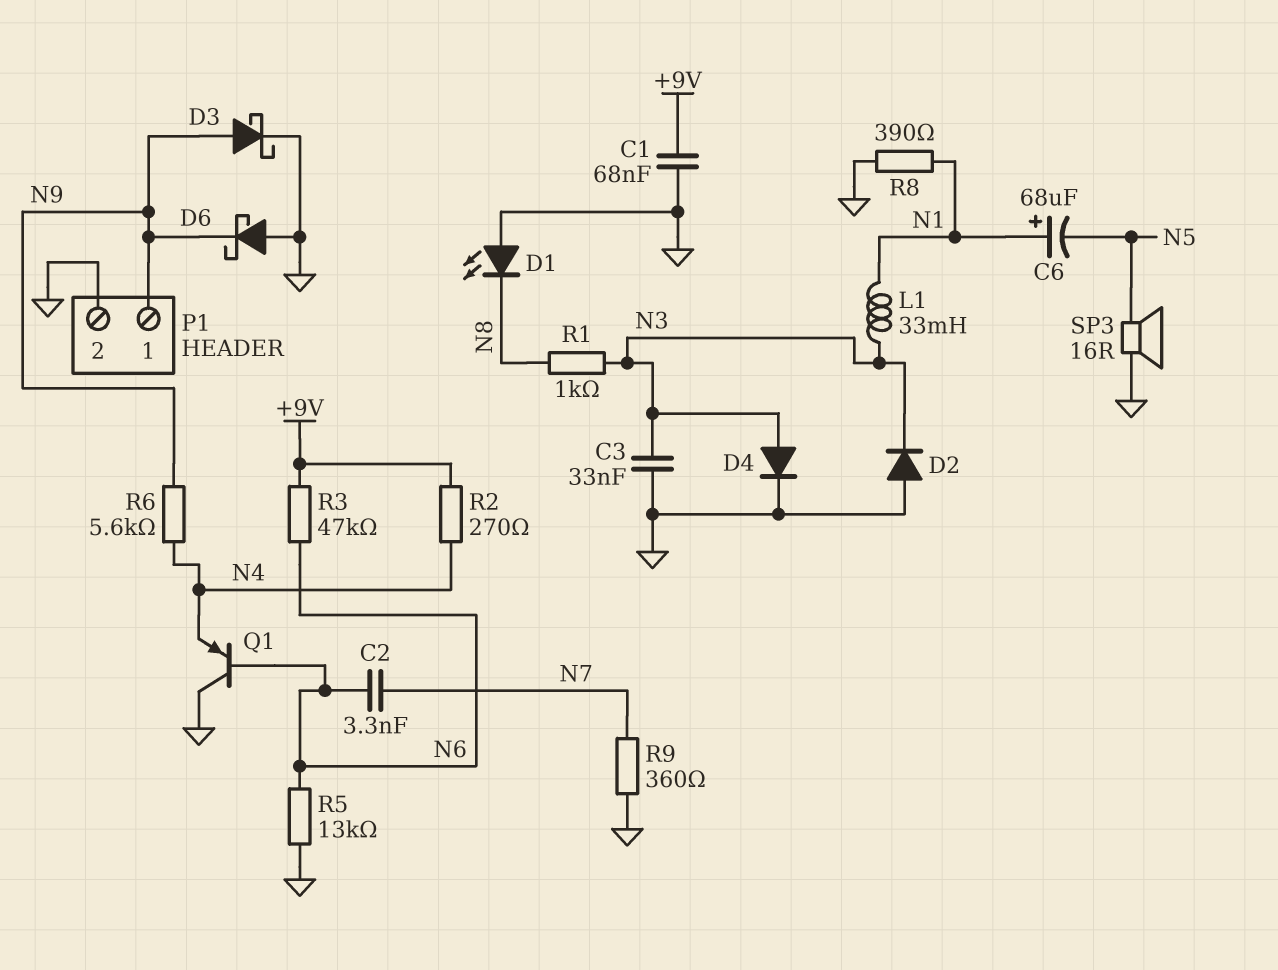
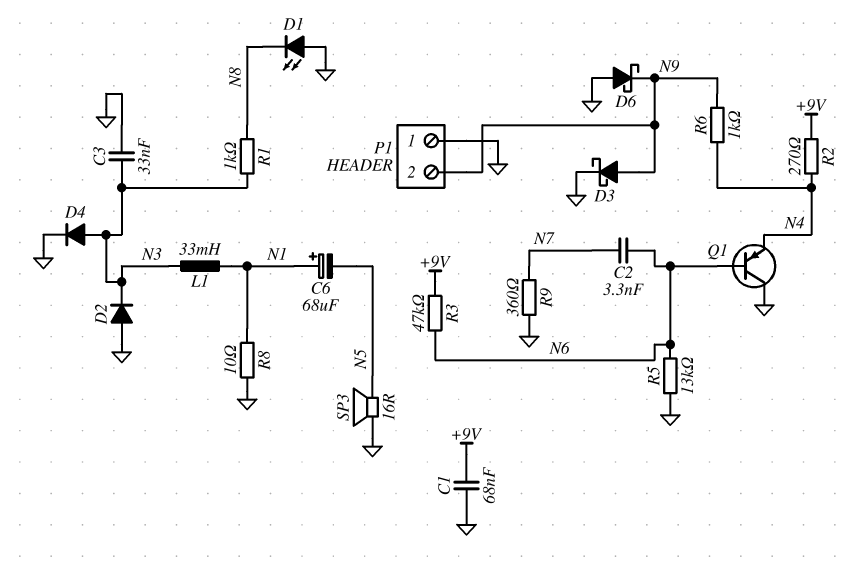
P1 pin 1: N9 -> GND
P1 pin 2: GND -> N9
R6: 5.6k (N4, N9) -> 1k (N4, N9)
R8: 390 (GND, N1) -> 10 (GND, N1)

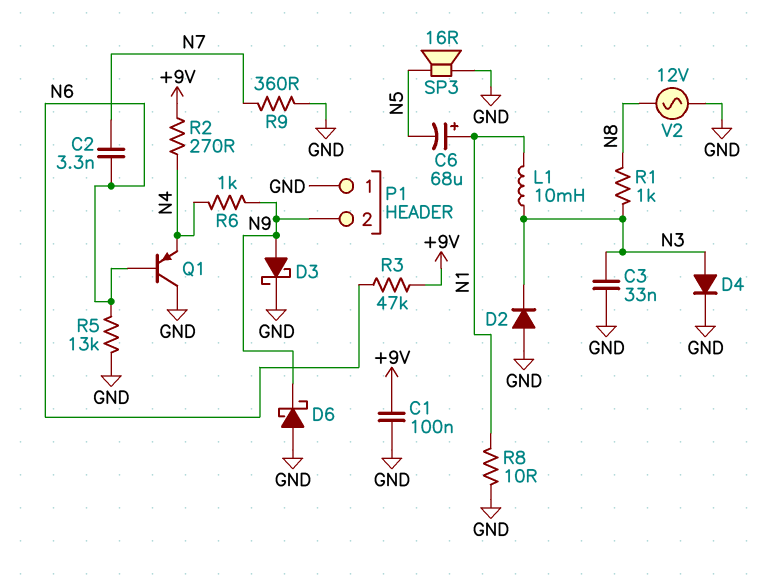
C1: 68nF (+9V, GND) -> 100nF (+9V, GND)
D1: LED (A GND, K N8) -> none
L1: 33mH (N1, N3) -> 10mH (N1, N3)
V2: none -> AC 12V (GND, N8)

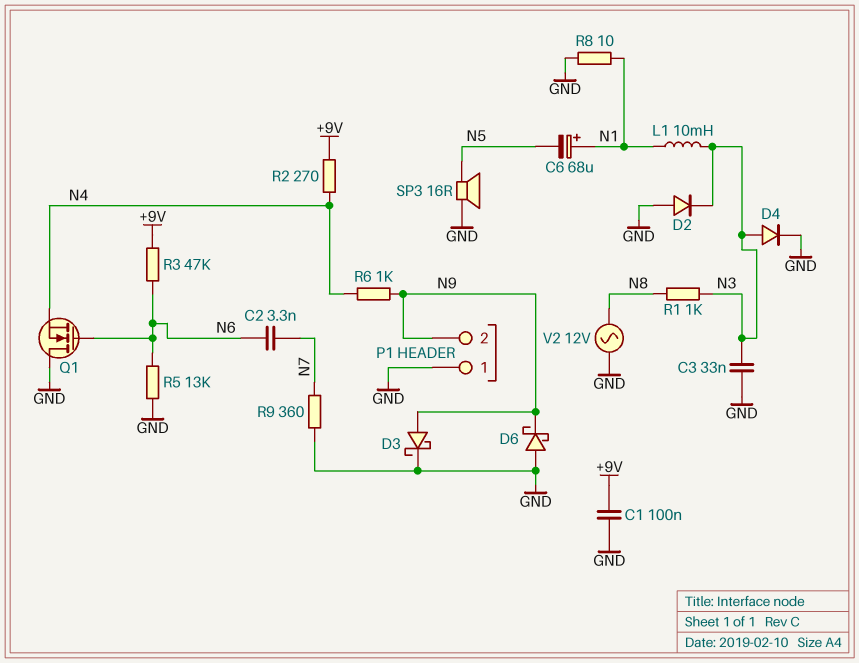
Q1: PNP (B N6, C GND, E N4) -> NMOS (G N6, D GND, S N4)

